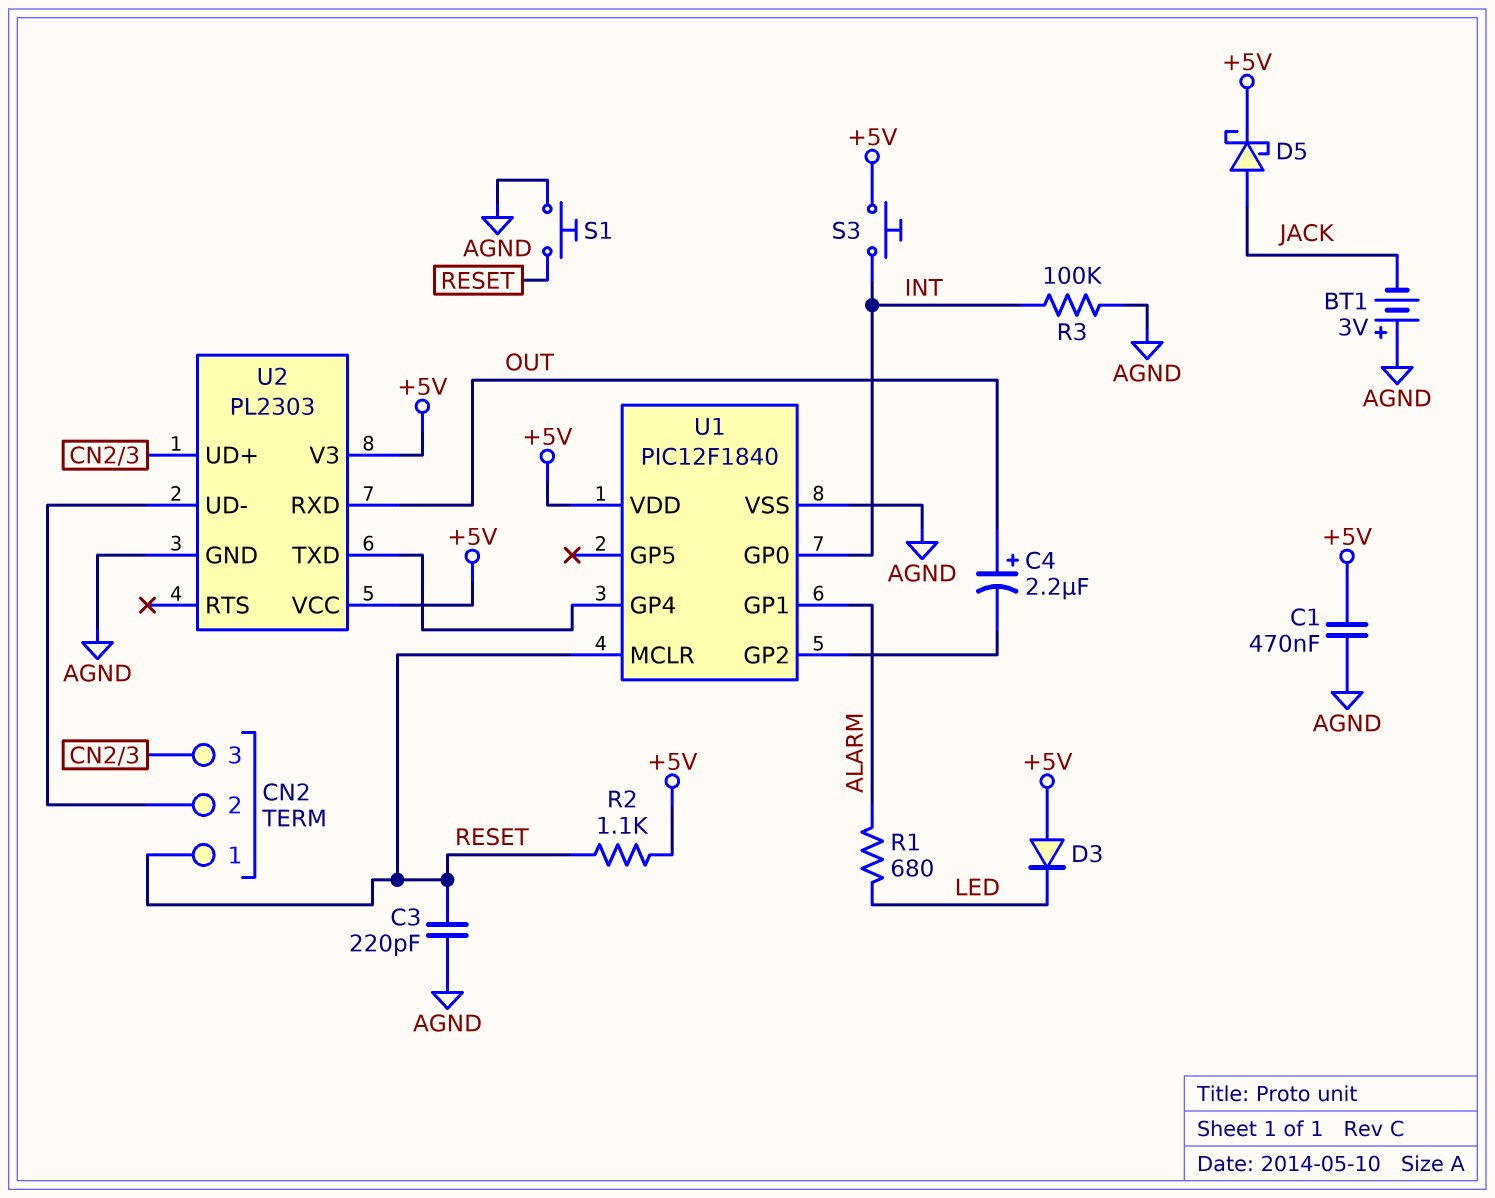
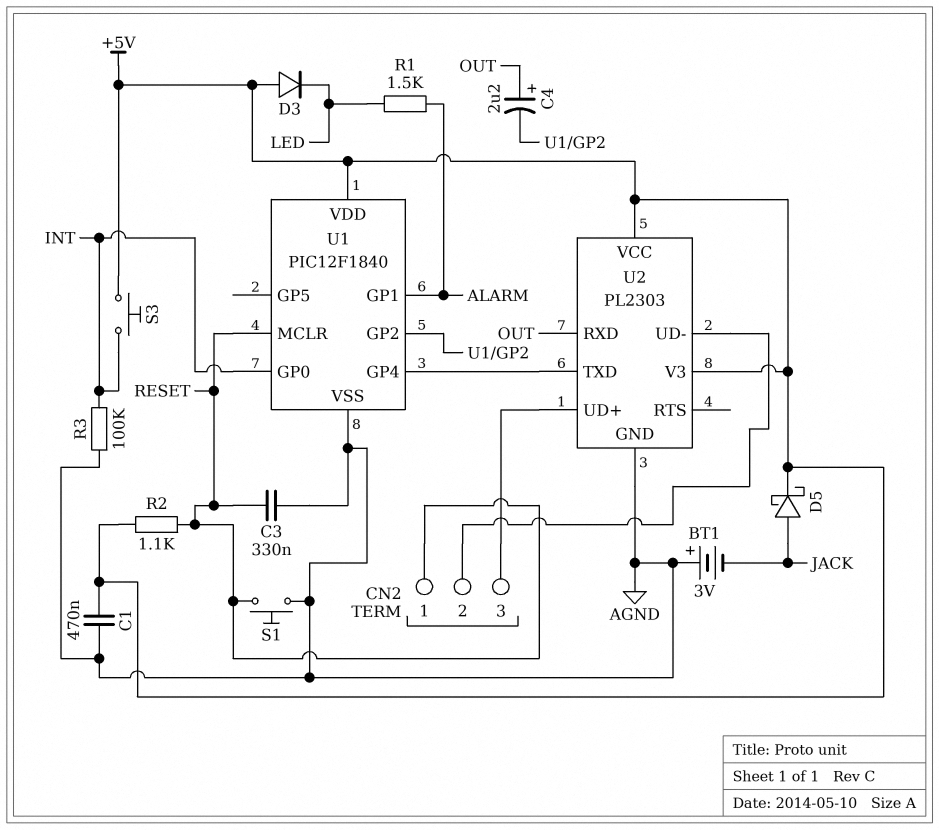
C3: 220pF (AGND, RESET) -> 330nF (AGND, RESET)
R1: 680 (ALARM, LED) -> 1.5k (ALARM, LED)

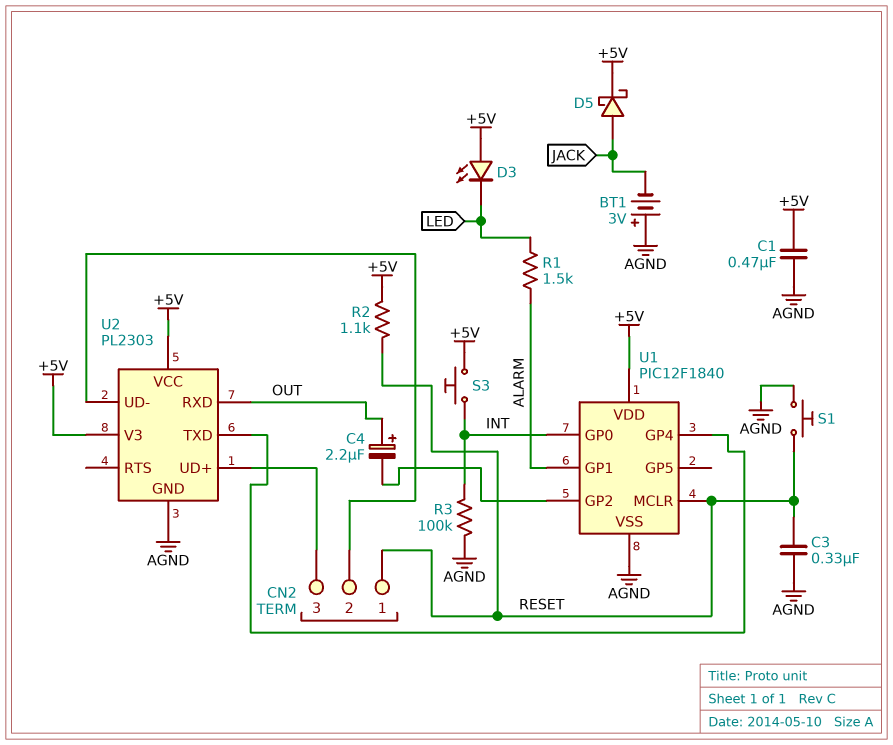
D3: diode (A +5V, K LED) -> LED (A +5V, K LED)

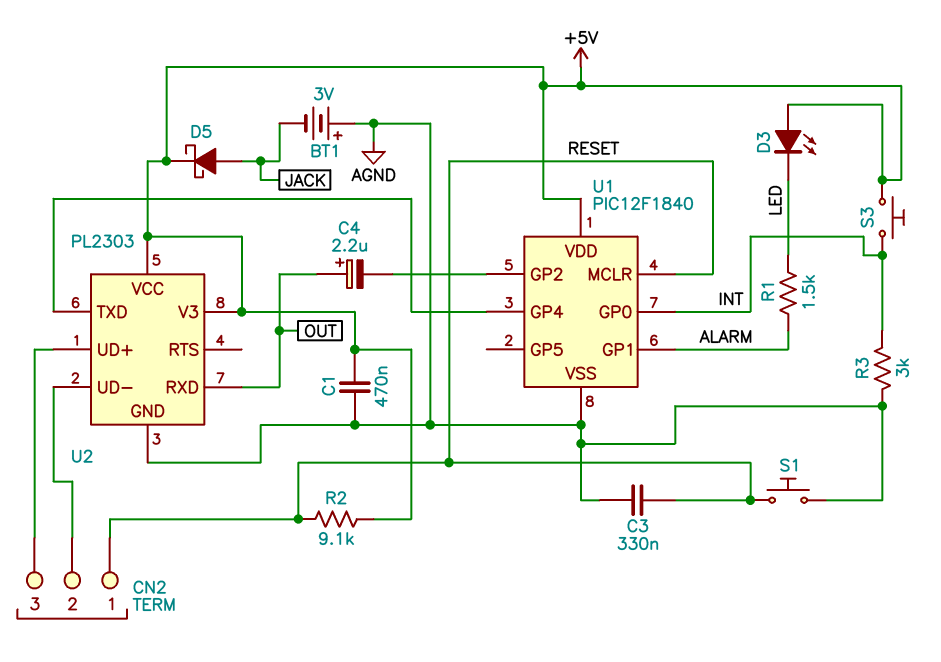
R2: 1.1k (+5V, RESET) -> 9.1k (+5V, RESET)
R3: 100k (AGND, INT) -> 3k (AGND, INT)

